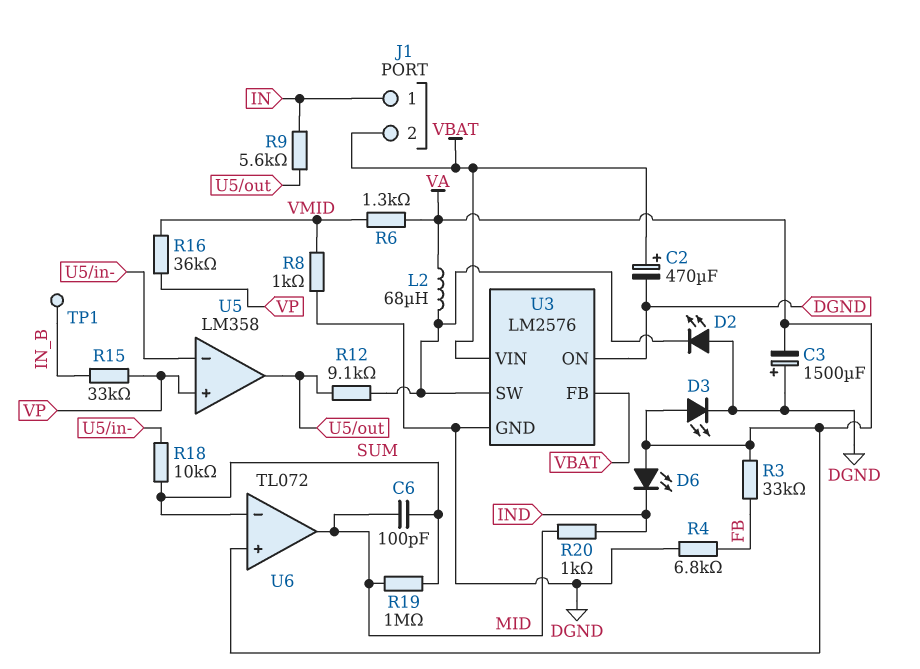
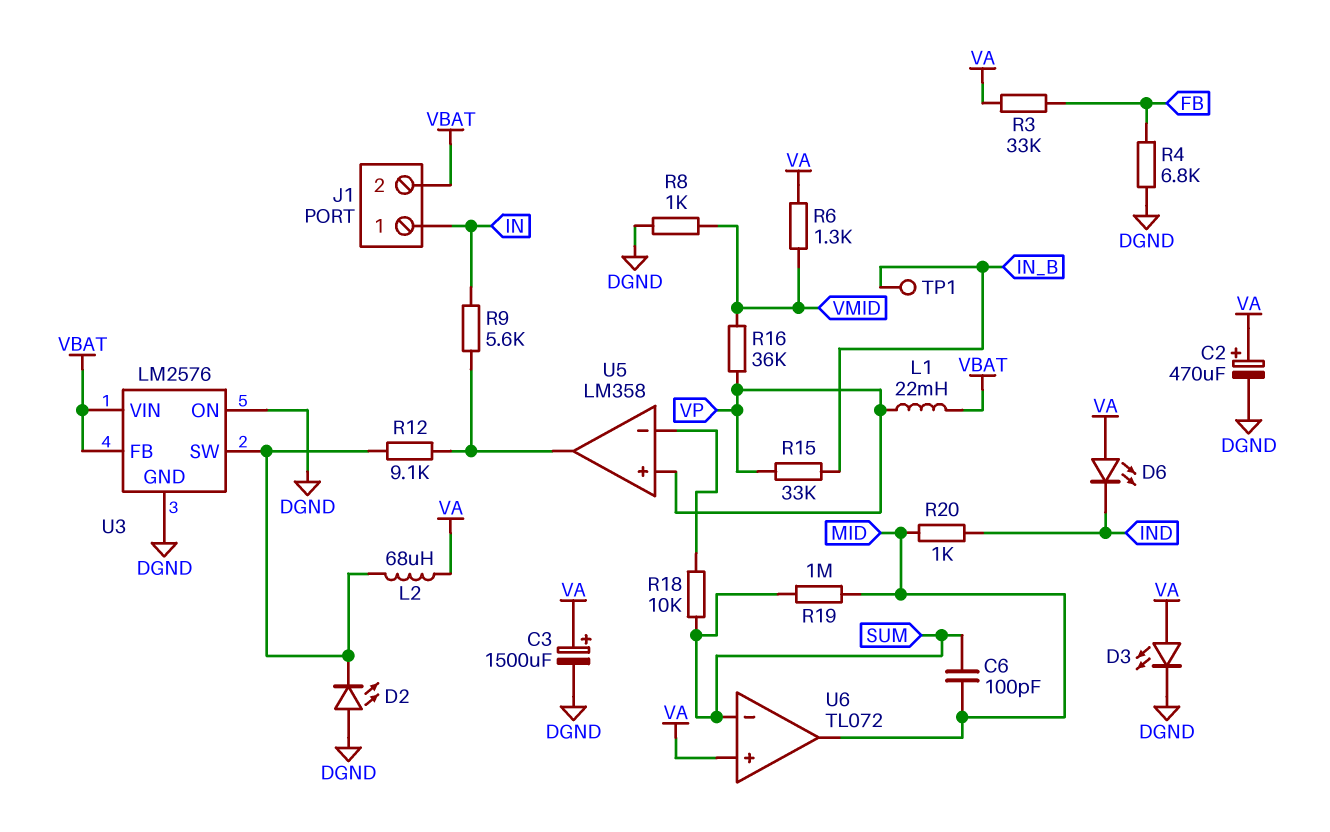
C2: 470uF (plus VBAT, minus DGND) -> 470uF (plus VA, minus DGND)
C3: 1500uF (plus DGND, minus VA) -> 1500uF (plus VA, minus DGND)
L1: none -> 22mH (VBAT, VP)

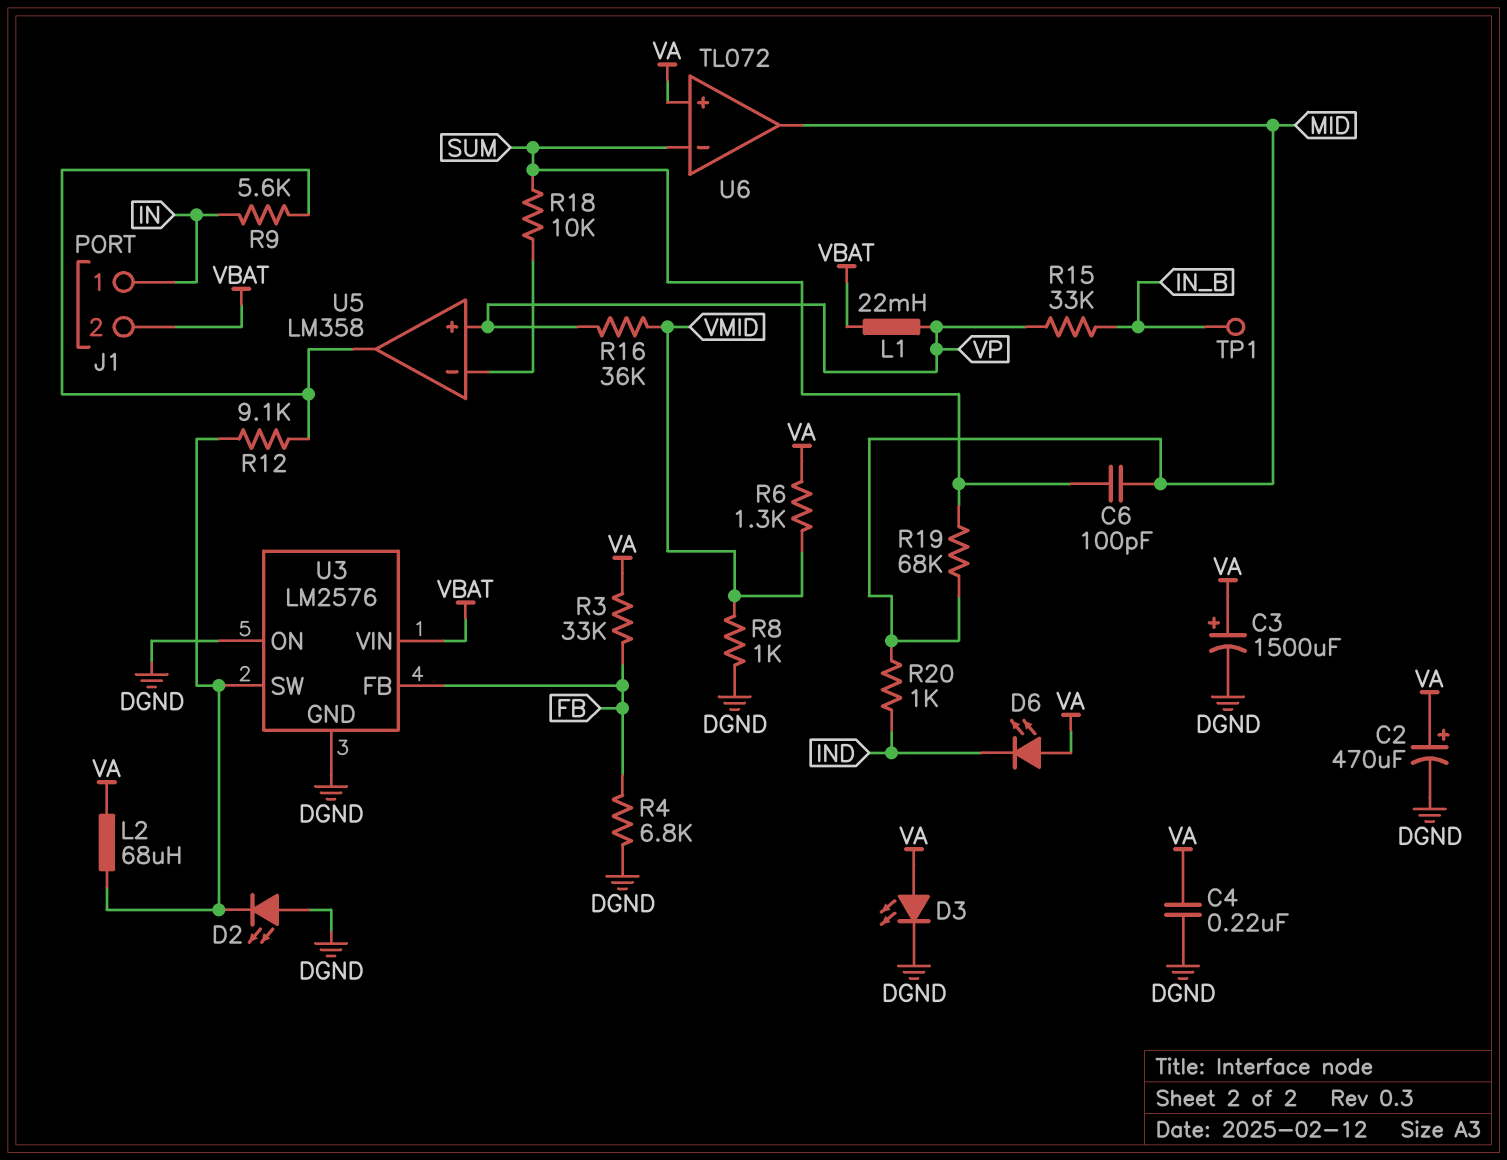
C4: none -> 220nF (DGND, VA)
R19: 1M (MID, SUM) -> 68k (MID, SUM)
U3 pin FB: VBAT -> FB

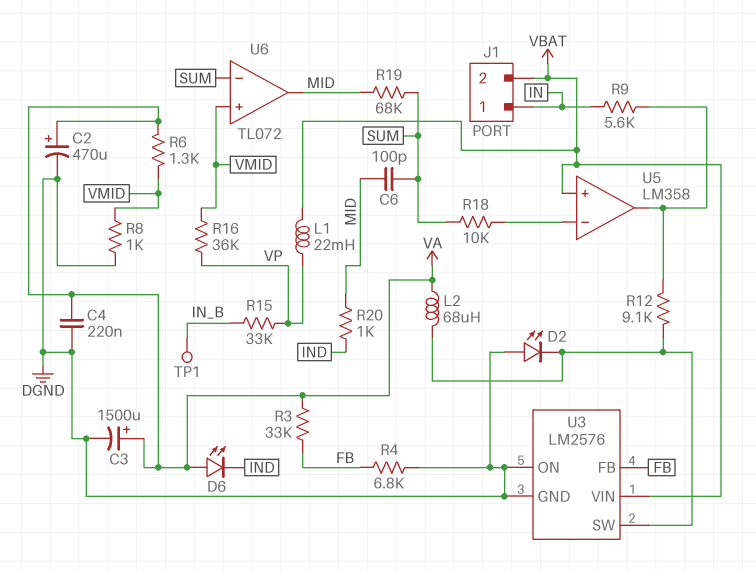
D3: LED (A VA, K DGND) -> none
U5 pin in+: VP -> VBAT
U6 pin in+: VA -> VMID

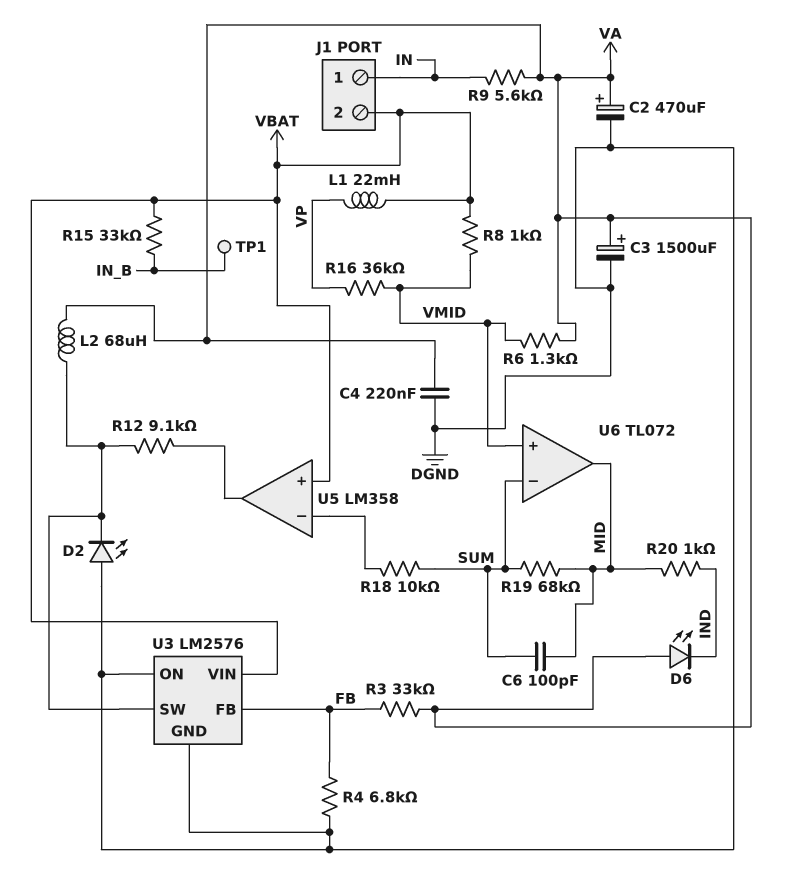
R8: 1k (DGND, VMID) -> 1k (VBAT, VMID)
R9: 5.6k (IN, U5/out) -> 5.6k (IN, VA)
R15: 33k (IN_B, VP) -> 33k (IN_B, VBAT)

